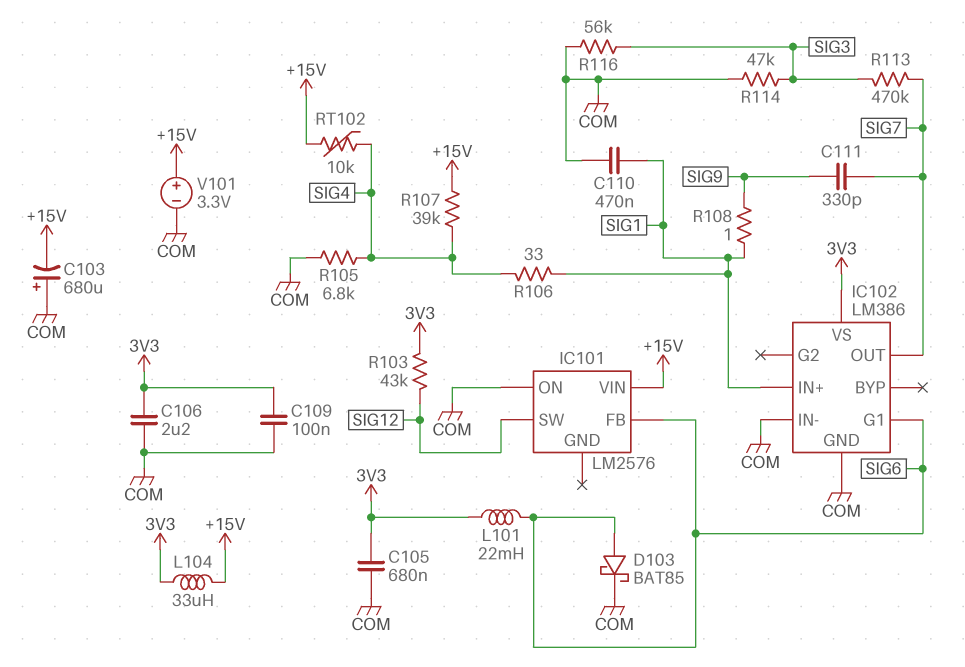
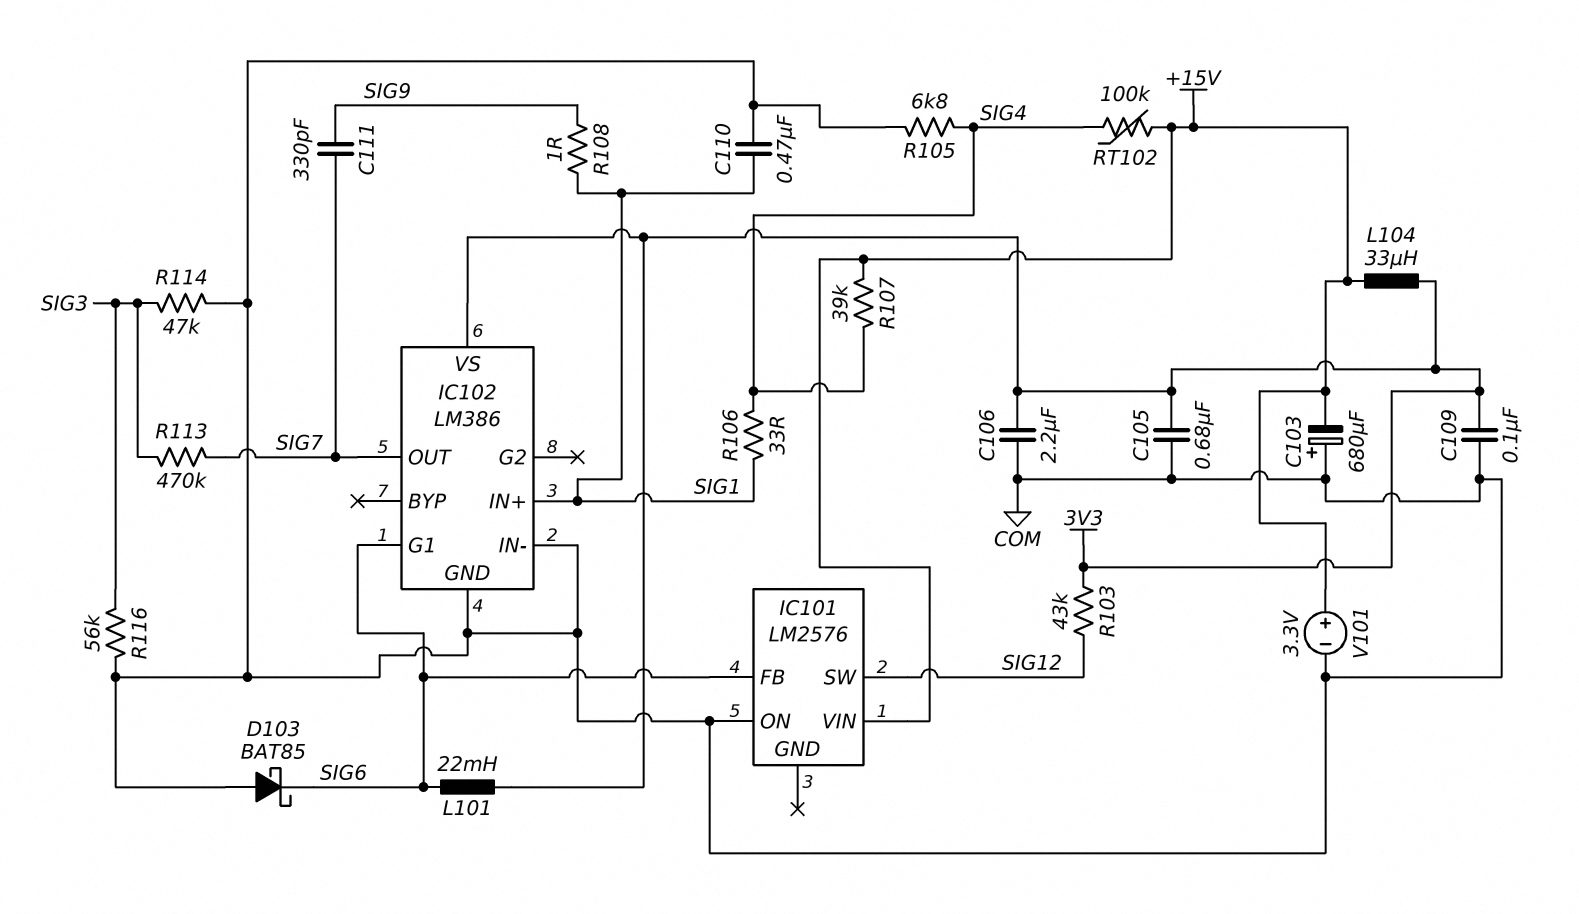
D103: schottky BAT85 (A SIG6, K COM) -> schottky BAT85 (A COM, K SIG6)
RT102: 10k (+15V, SIG4) -> 100k (+15V, SIG4)

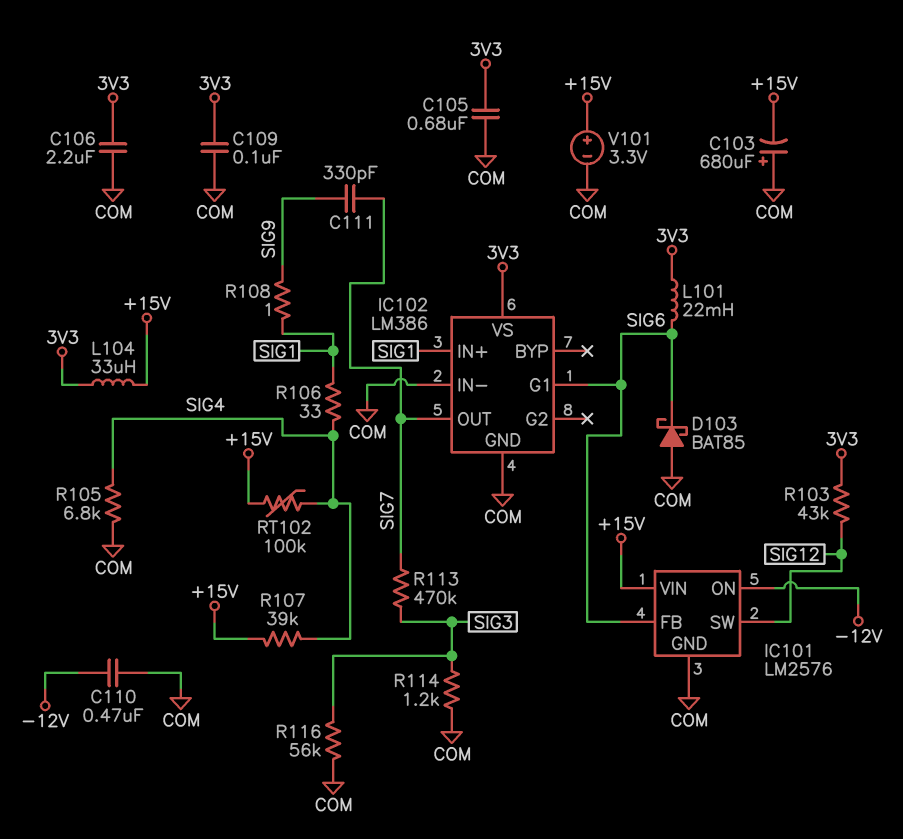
C110: 470nF (COM, SIG1) -> 470nF (-12V, COM)
IC101 pin GND: none -> COM
IC101 pin ON: COM -> -12V
R114: 47k (COM, SIG3) -> 1.2k (COM, SIG3)

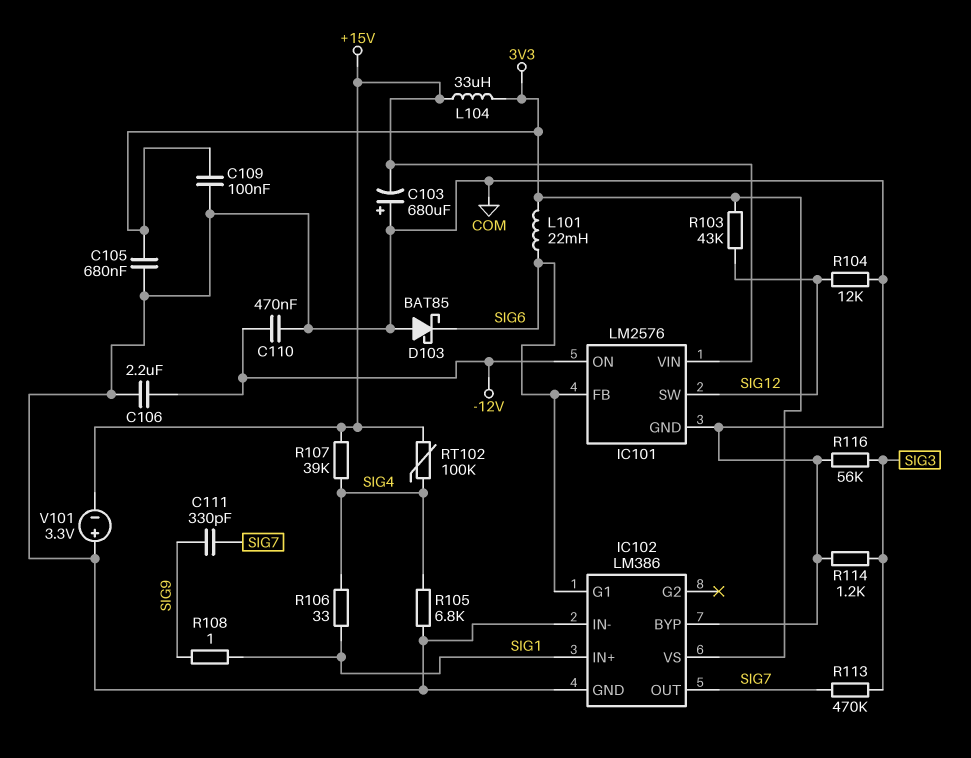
C106: 2.2uF (3V3, COM) -> 2.2uF (-12V, COM)
IC102 pin BYP: none -> COM
R104: none -> 12k (COM, SIG12)
V101: 3.3V (plus +15V, minus COM) -> 3.3V (plus COM, minus +15V)

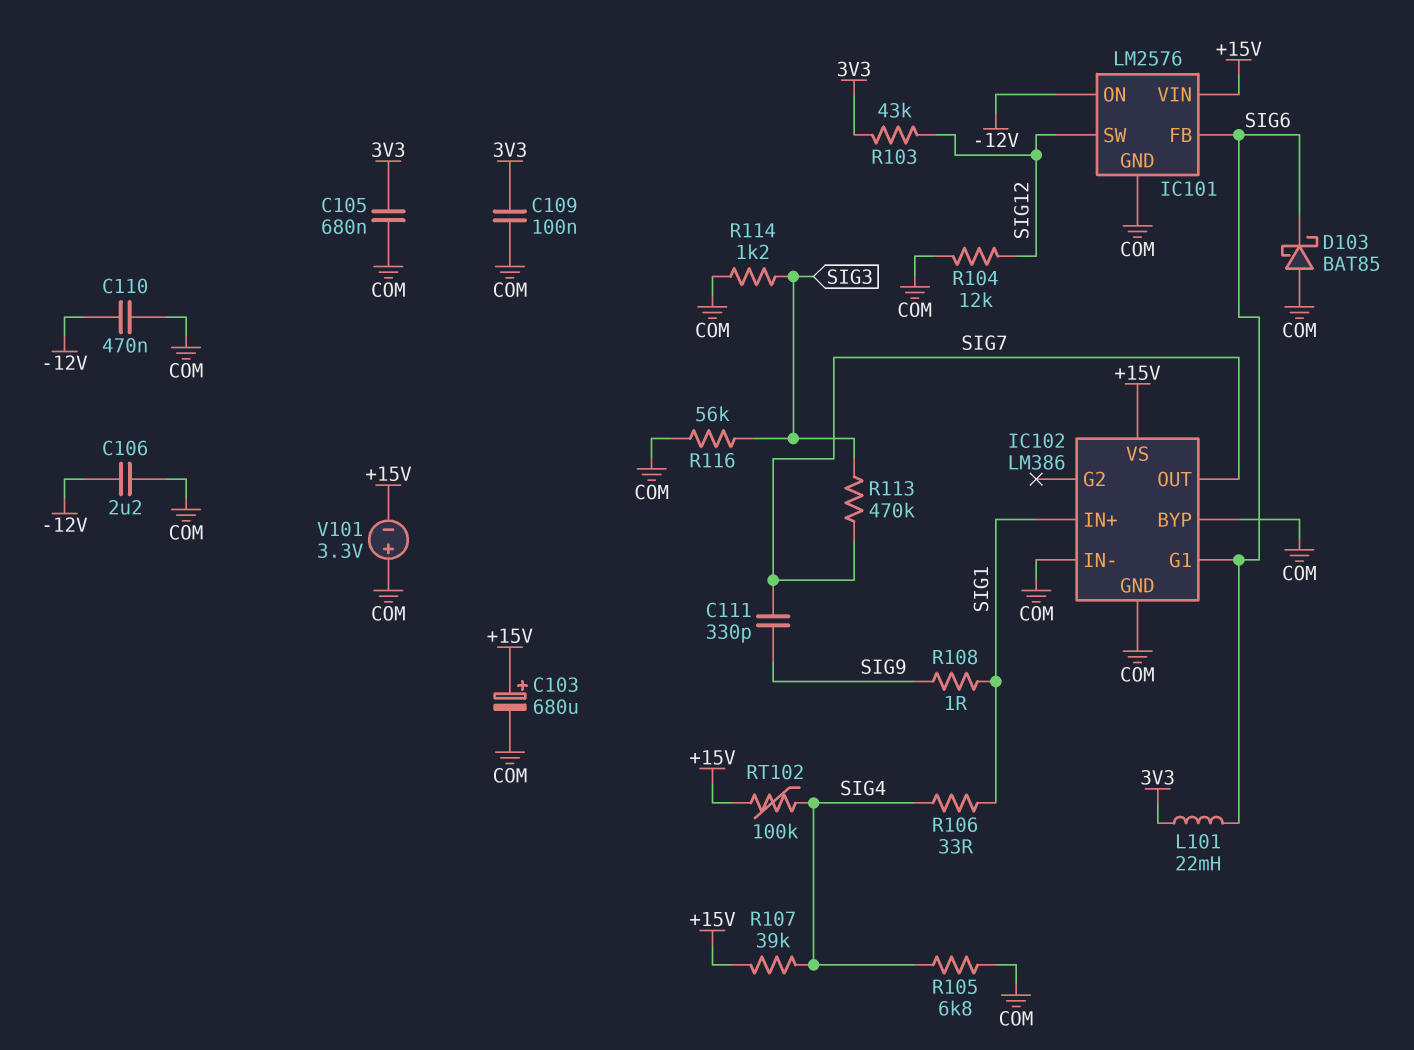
C103: 680uF (plus COM, minus +15V) -> 680uF (plus +15V, minus COM)
IC102 pin VS: 3V3 -> +15V
L104: 33uH (+15V, 3V3) -> none

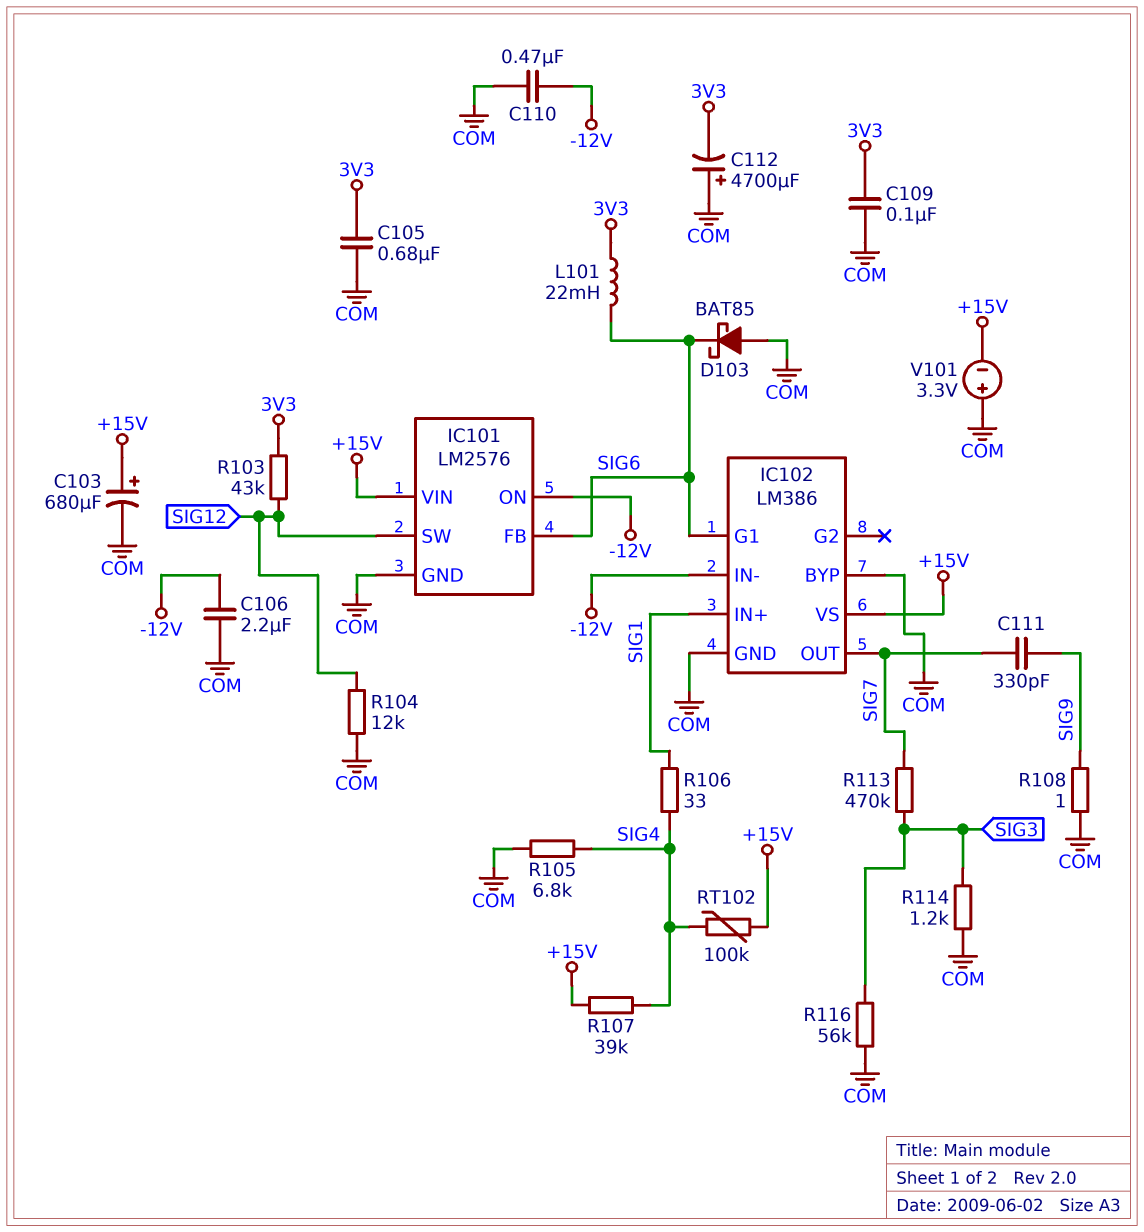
C112: none -> 4700uF (plus COM, minus 3V3)
IC102 pin IN-: COM -> -12V
R108: 1 (SIG1, SIG9) -> 1 (COM, SIG9)

